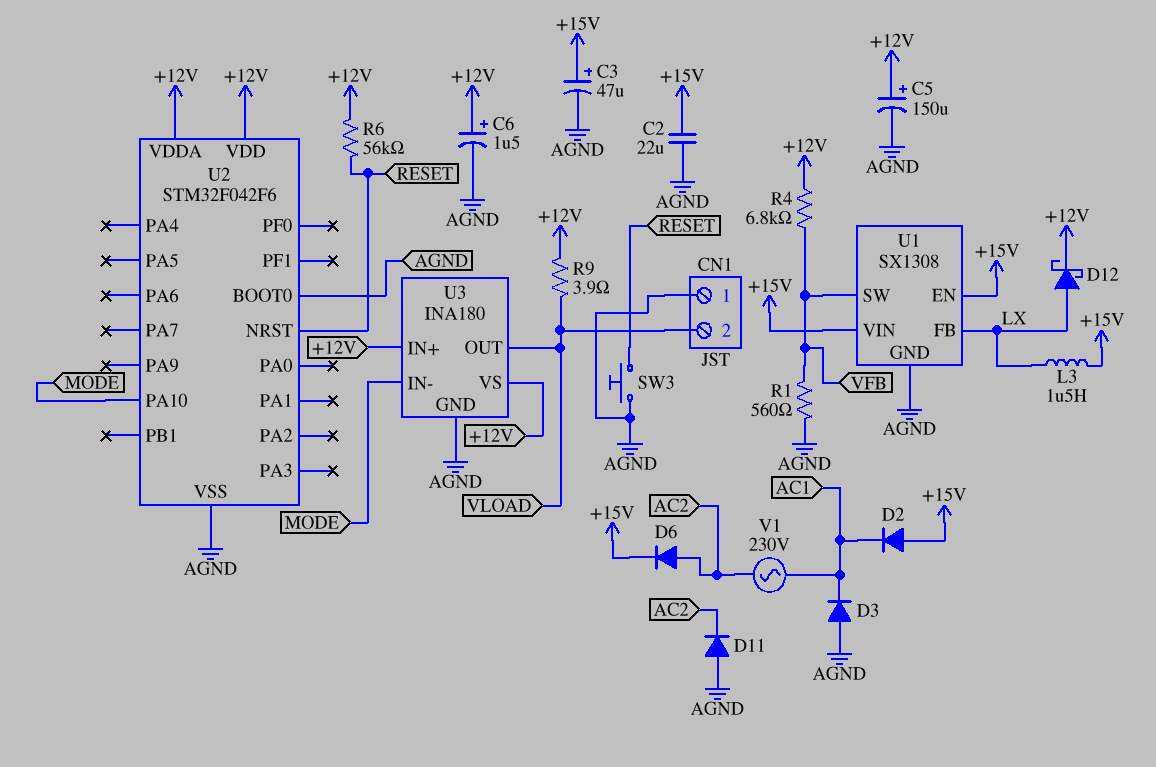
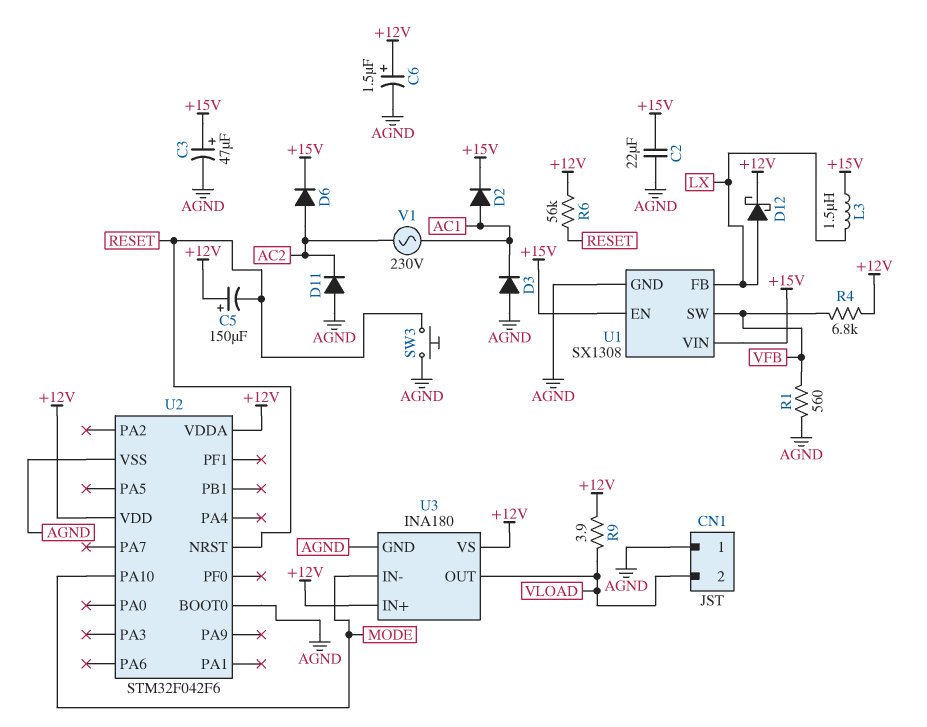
C5: 150uF (plus +12V, minus AGND) -> 150uF (plus +12V, minus RESET)
D2: diode (A +15V, K AC1) -> diode (A AC1, K +15V)

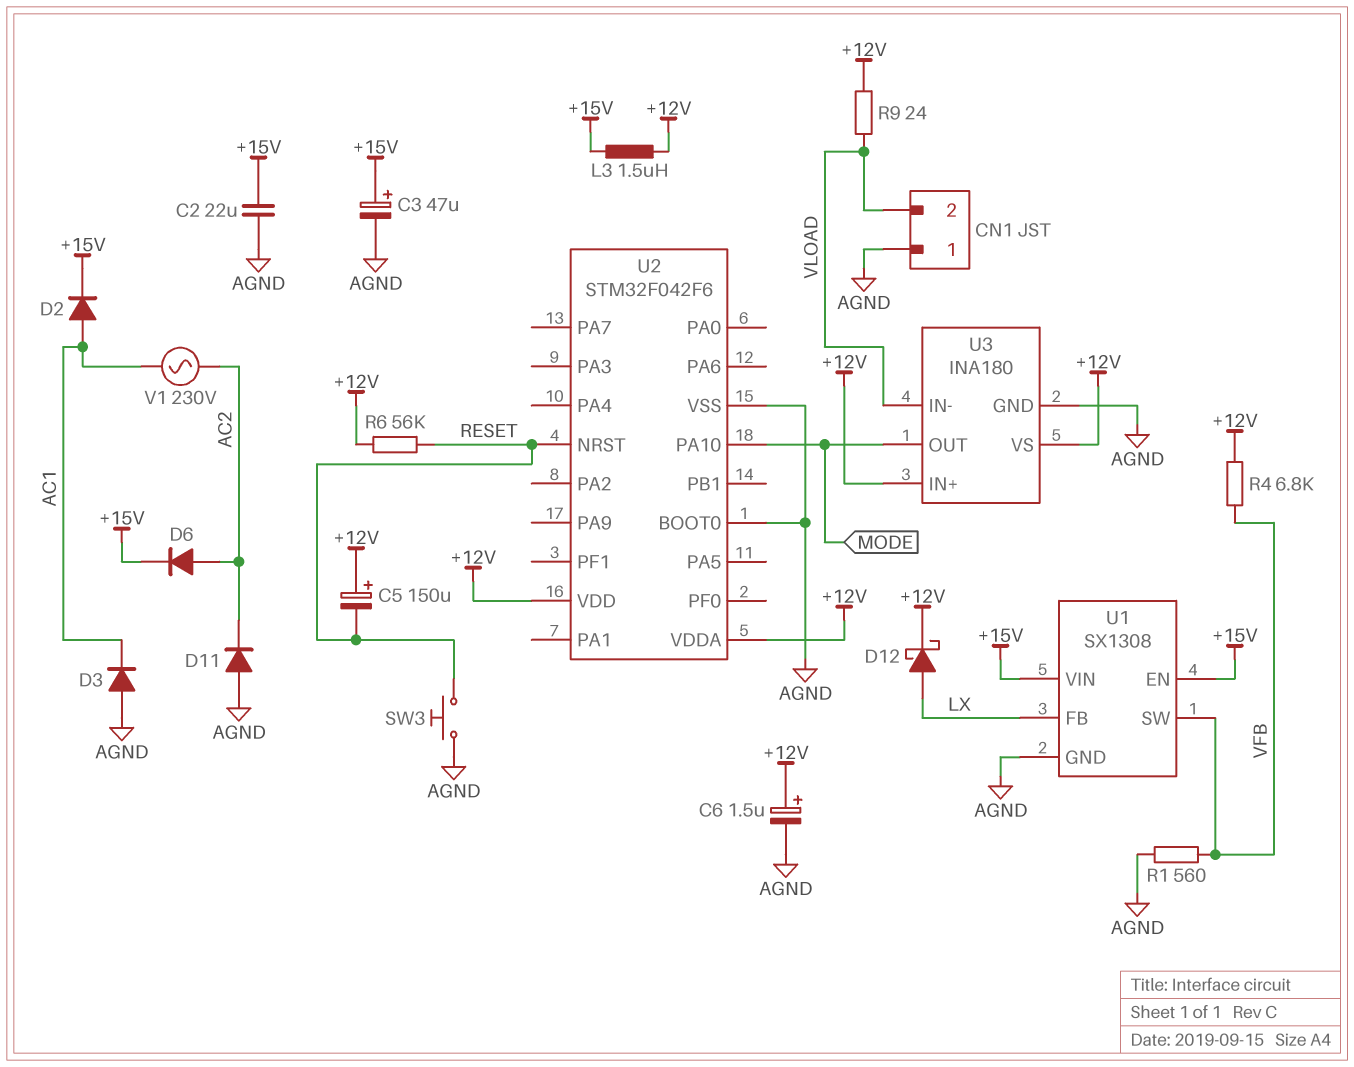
L3: 1.5uH (+15V, LX) -> 1.5uH (+12V, +15V)
R9: 3.9 (+12V, VLOAD) -> 24 (+12V, VLOAD)
U3 pin IN-: MODE -> VLOAD
U3 pin OUT: VLOAD -> MODE

